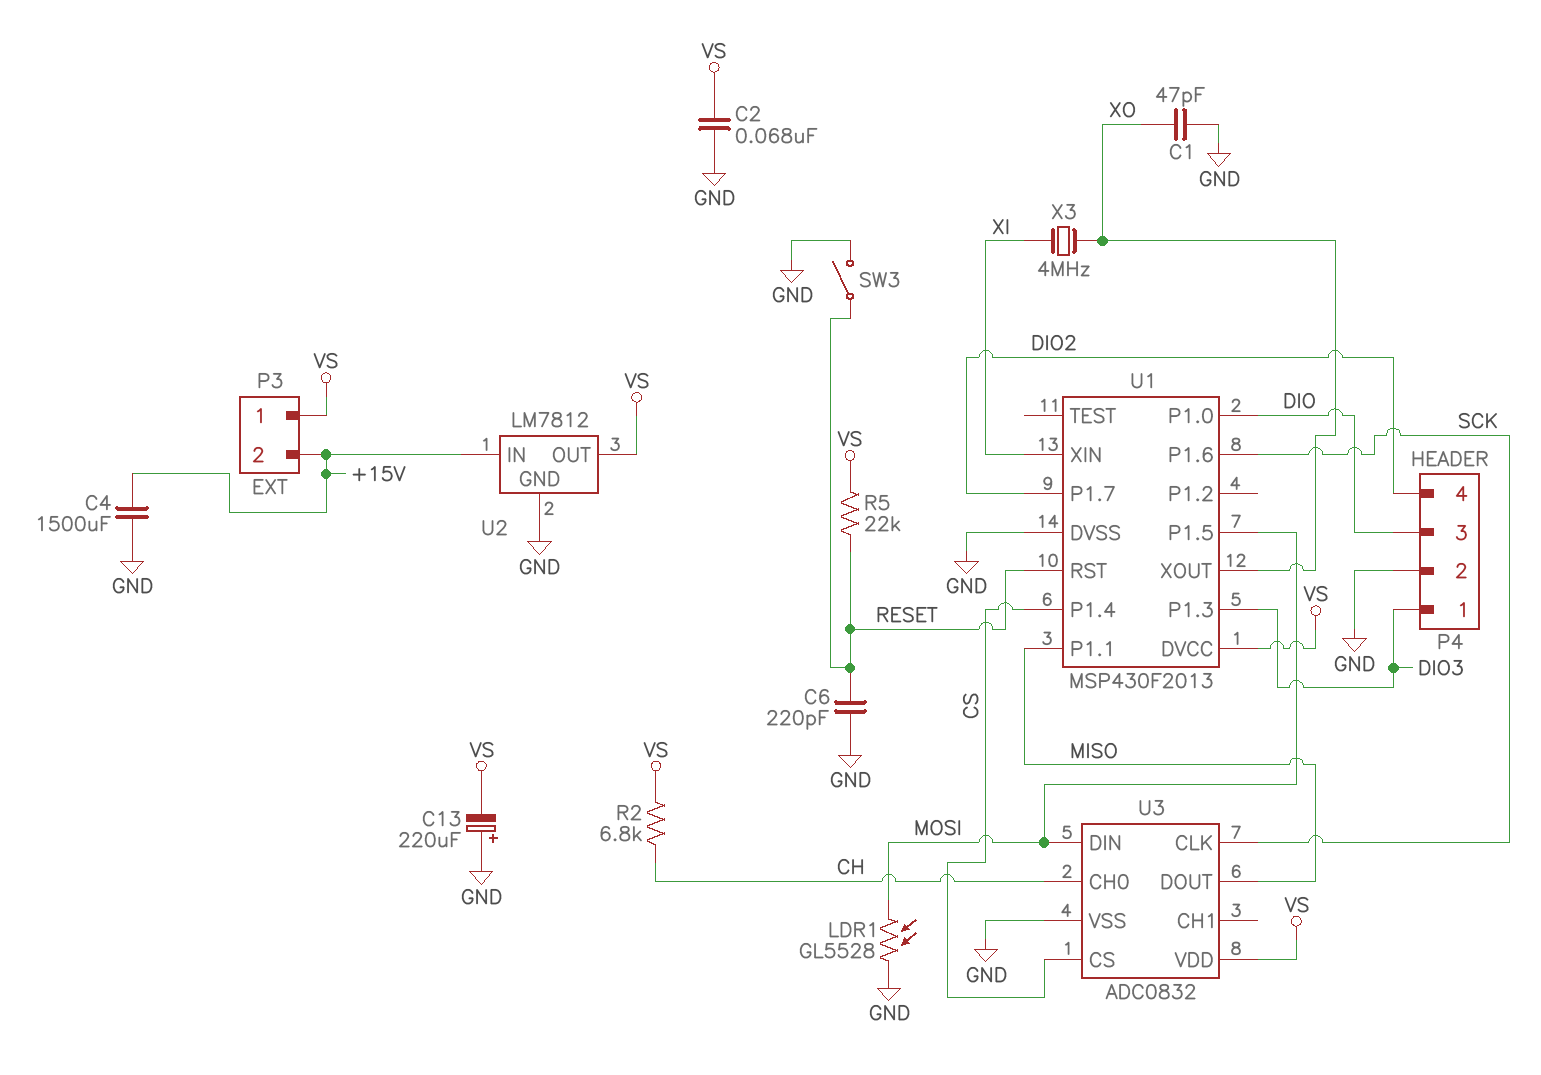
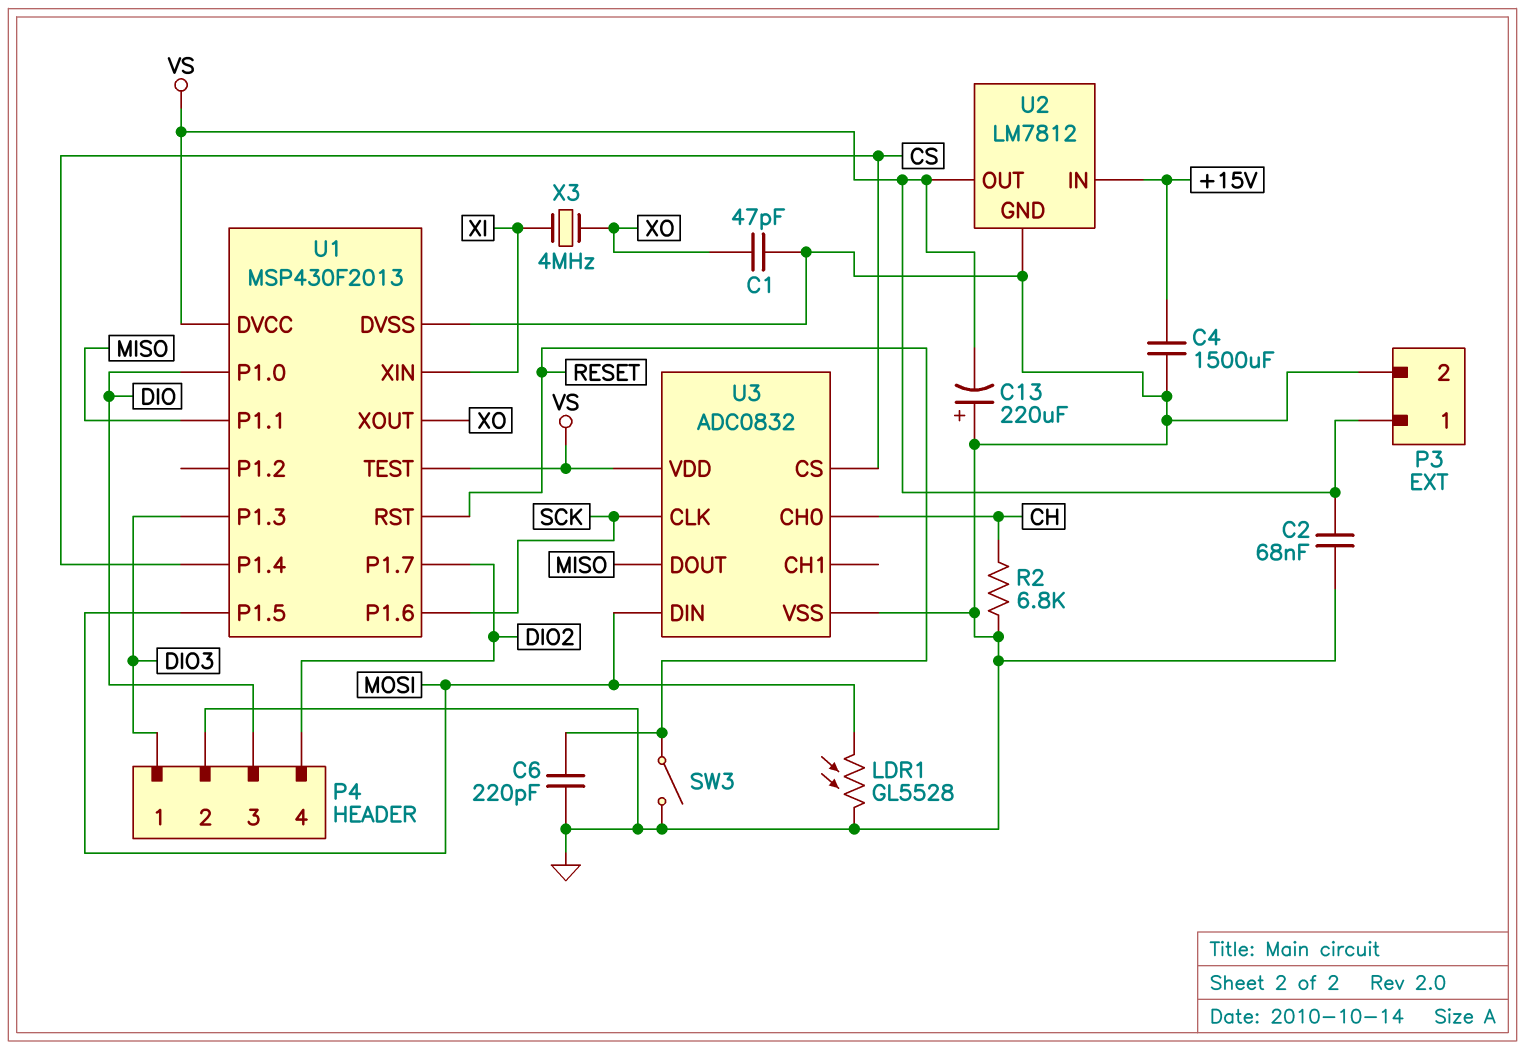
P3 pin 2: +15V -> GND
R2: 6.8k (CH, VS) -> 6.8k (CH, GND)
R5: 22k (RESET, VS) -> none
U1 pin TEST: none -> VS

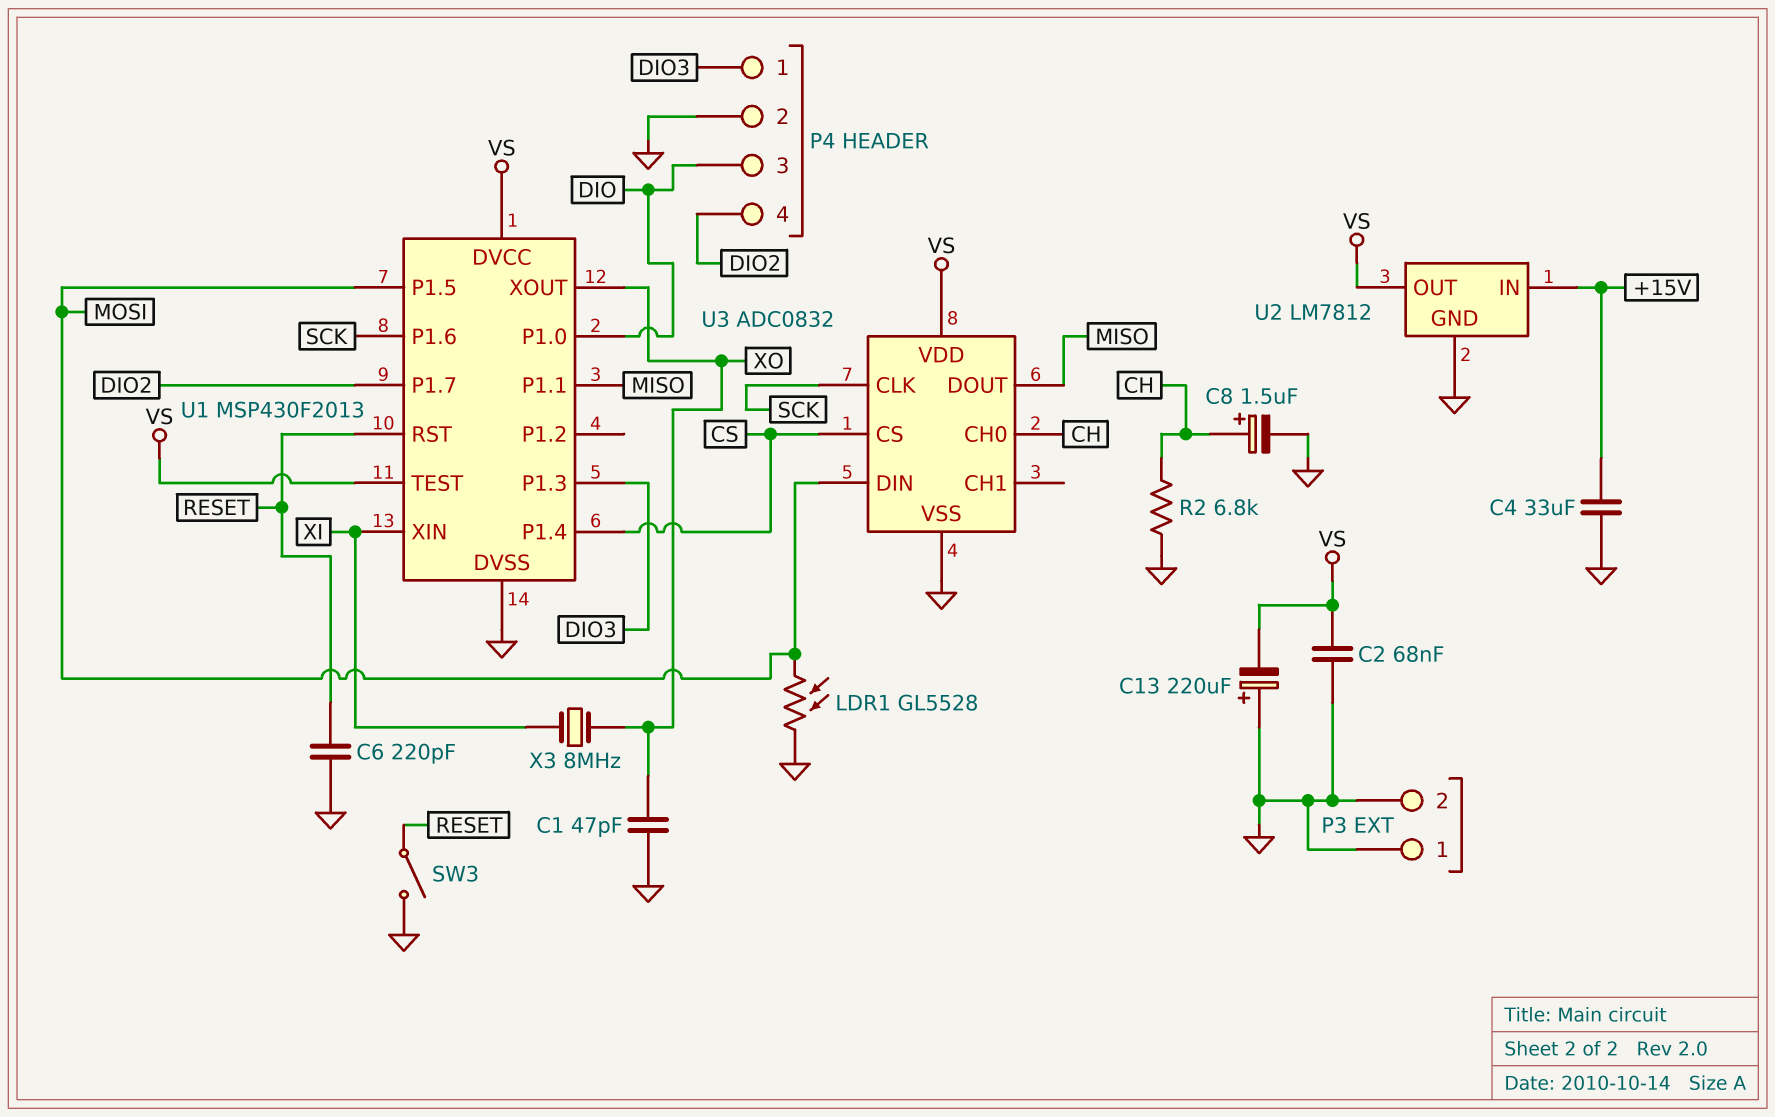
C4: 1500uF (+15V, GND) -> 33uF (+15V, GND)
C8: none -> 1.5uF (plus CH, minus GND)
P3 pin 1: VS -> GND
X3: 4MHz (XI, XO) -> 8MHz (XI, XO)

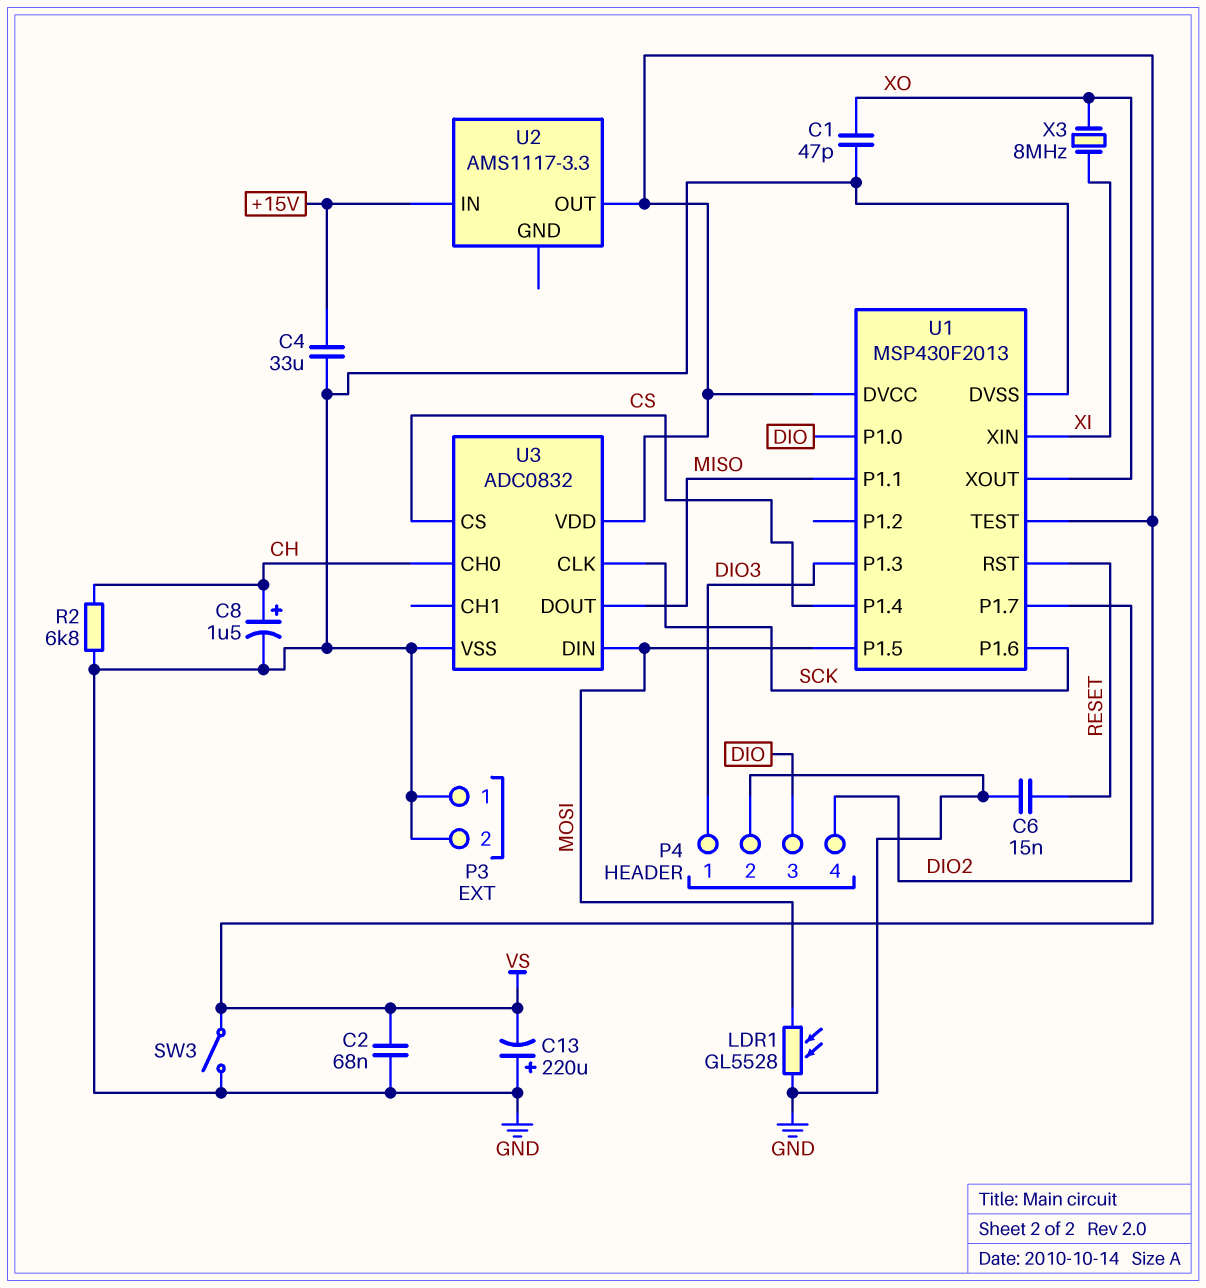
C6: 220pF (GND, RESET) -> 15nF (GND, RESET)
SW3: switch (GND, RESET) -> switch (GND, VS)
U2: LM7812 -> AMS1117-3.3
U2 pin GND: GND -> none

